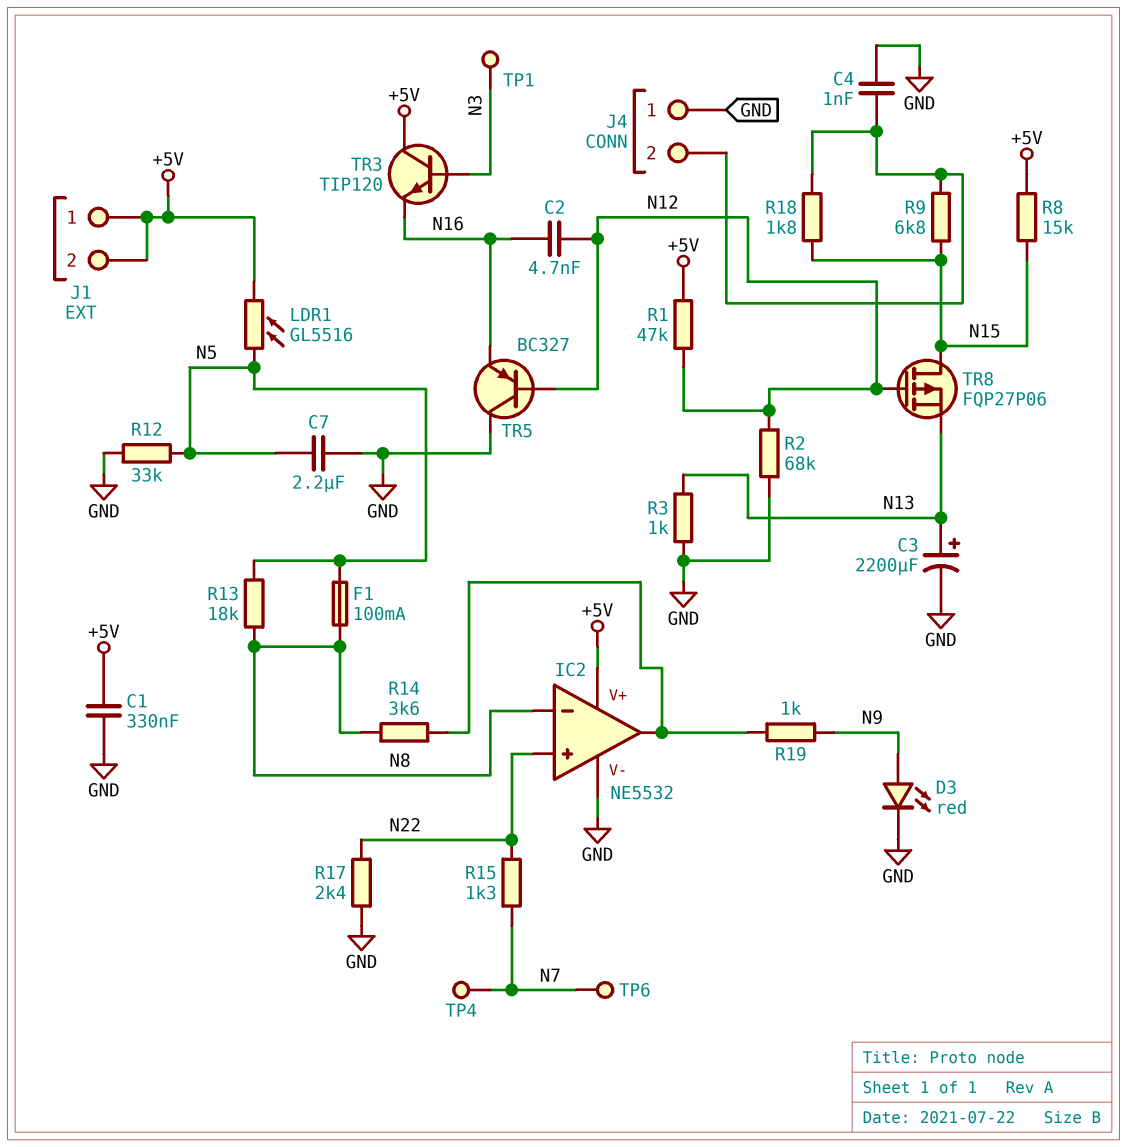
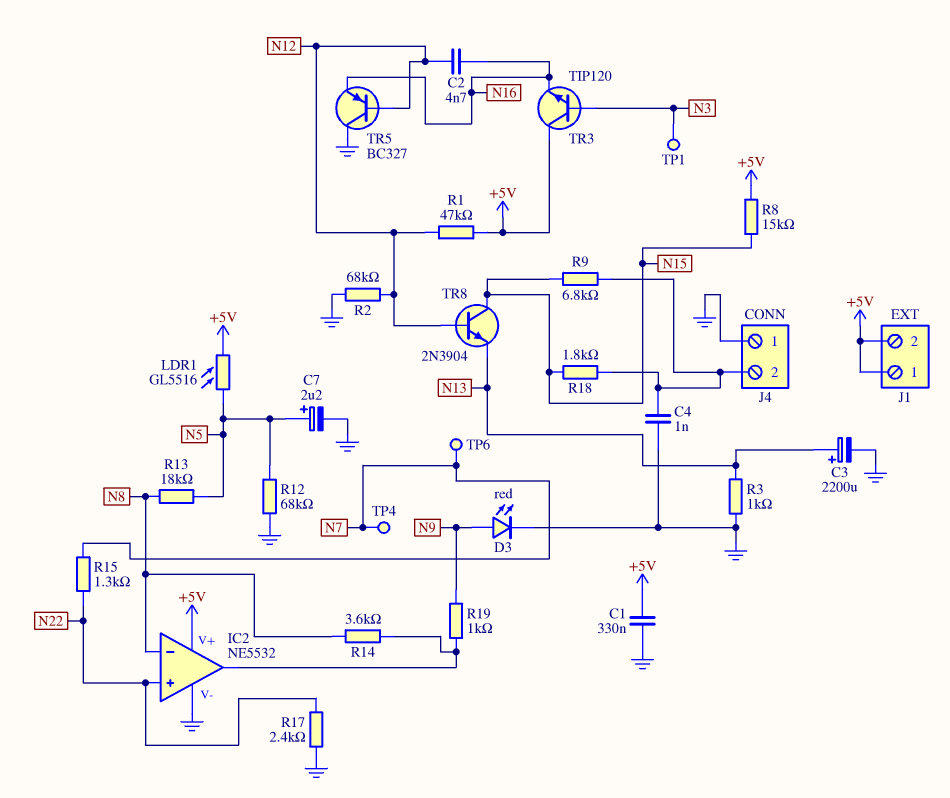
C7: 2.2uF (GND, N5) -> 2.2uF (plus N5, minus GND)
F1: 100mA (N5, N8) -> none
R12: 33k (GND, N5) -> 68k (GND, N5)
TR8: PMOS FQP27P06 (G N12, D N15, S N13) -> NPN 2N3904 (B N12, C N15, E N13)

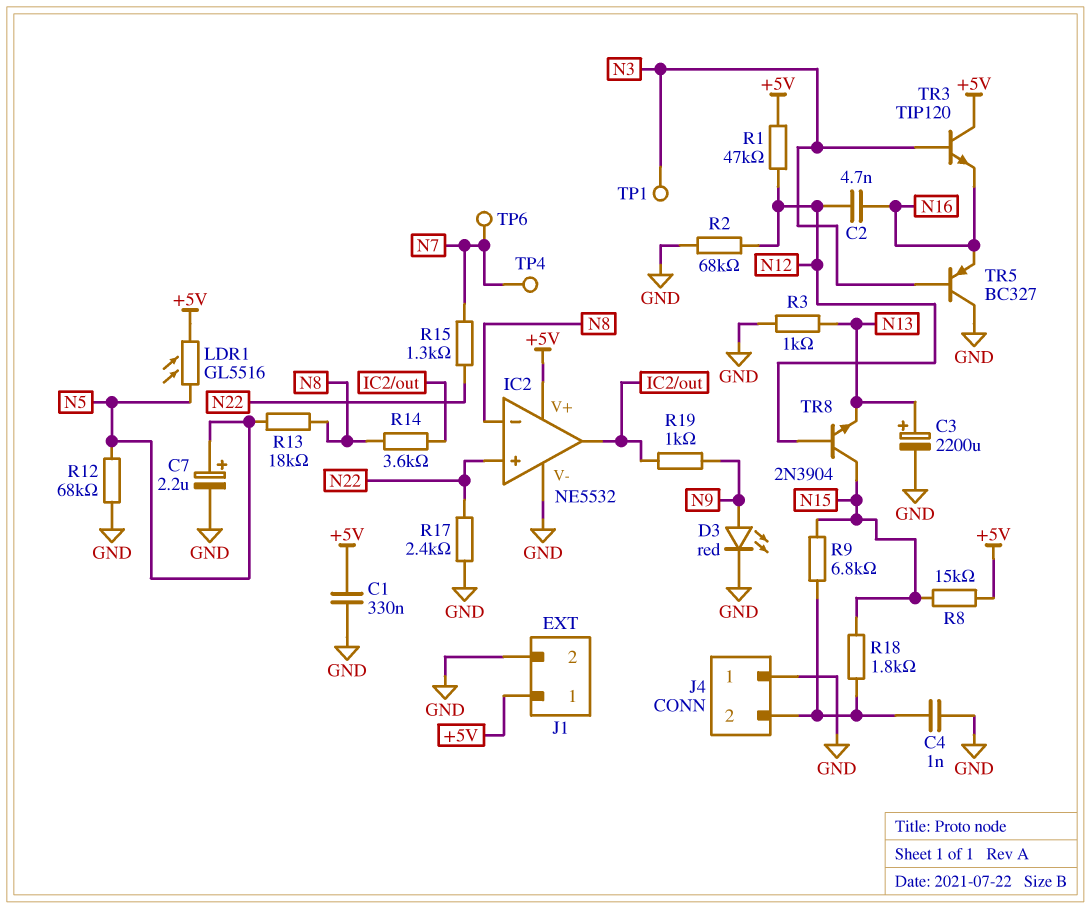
J1 pin 2: +5V -> GND
TR5: PNP BC327 (B N12, C GND, E N16) -> PNP BC327 (B N3, C GND, E N16)

